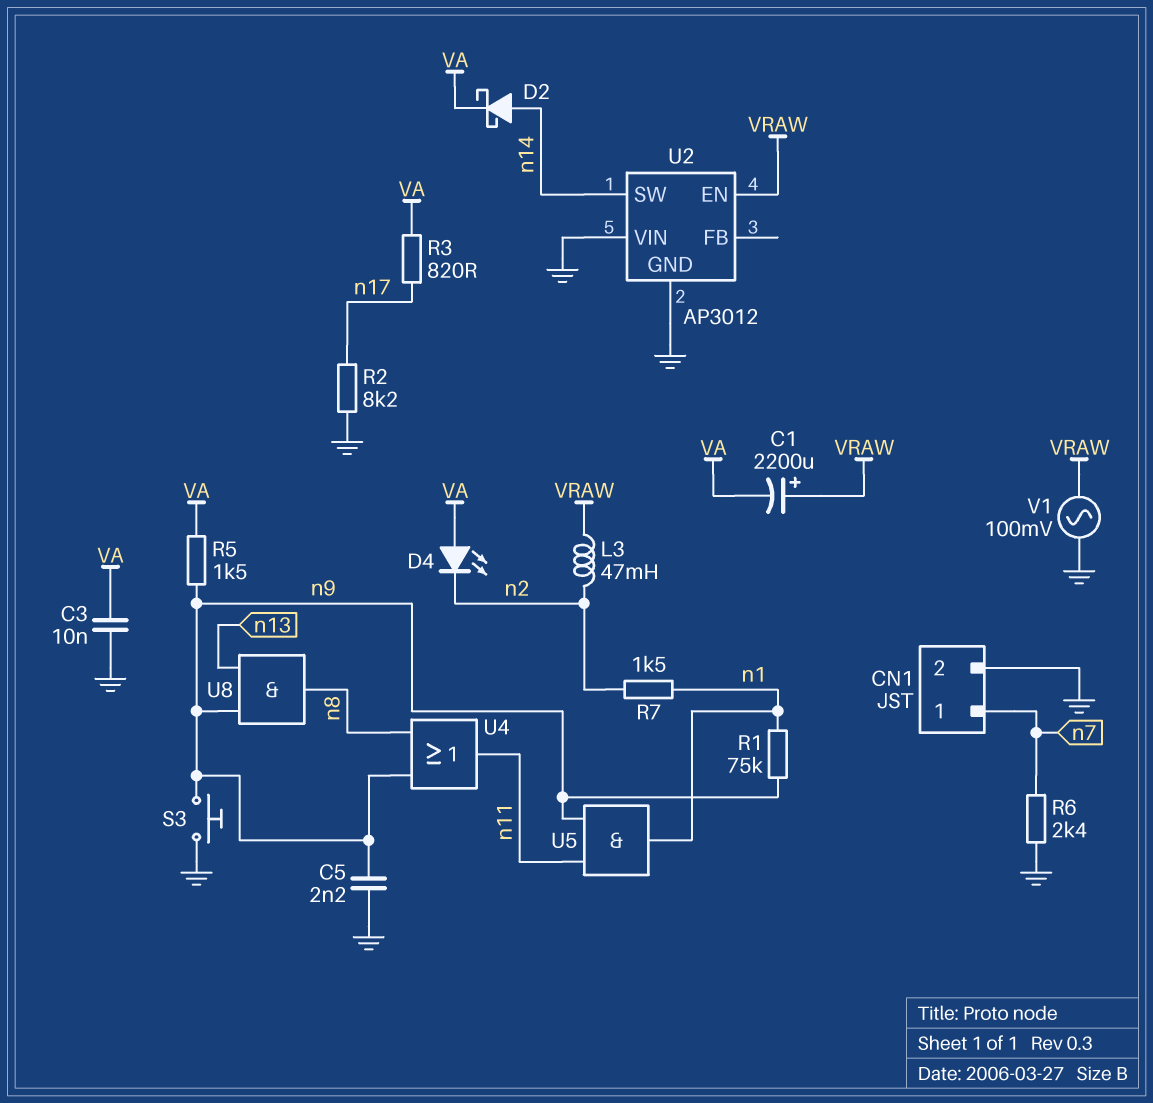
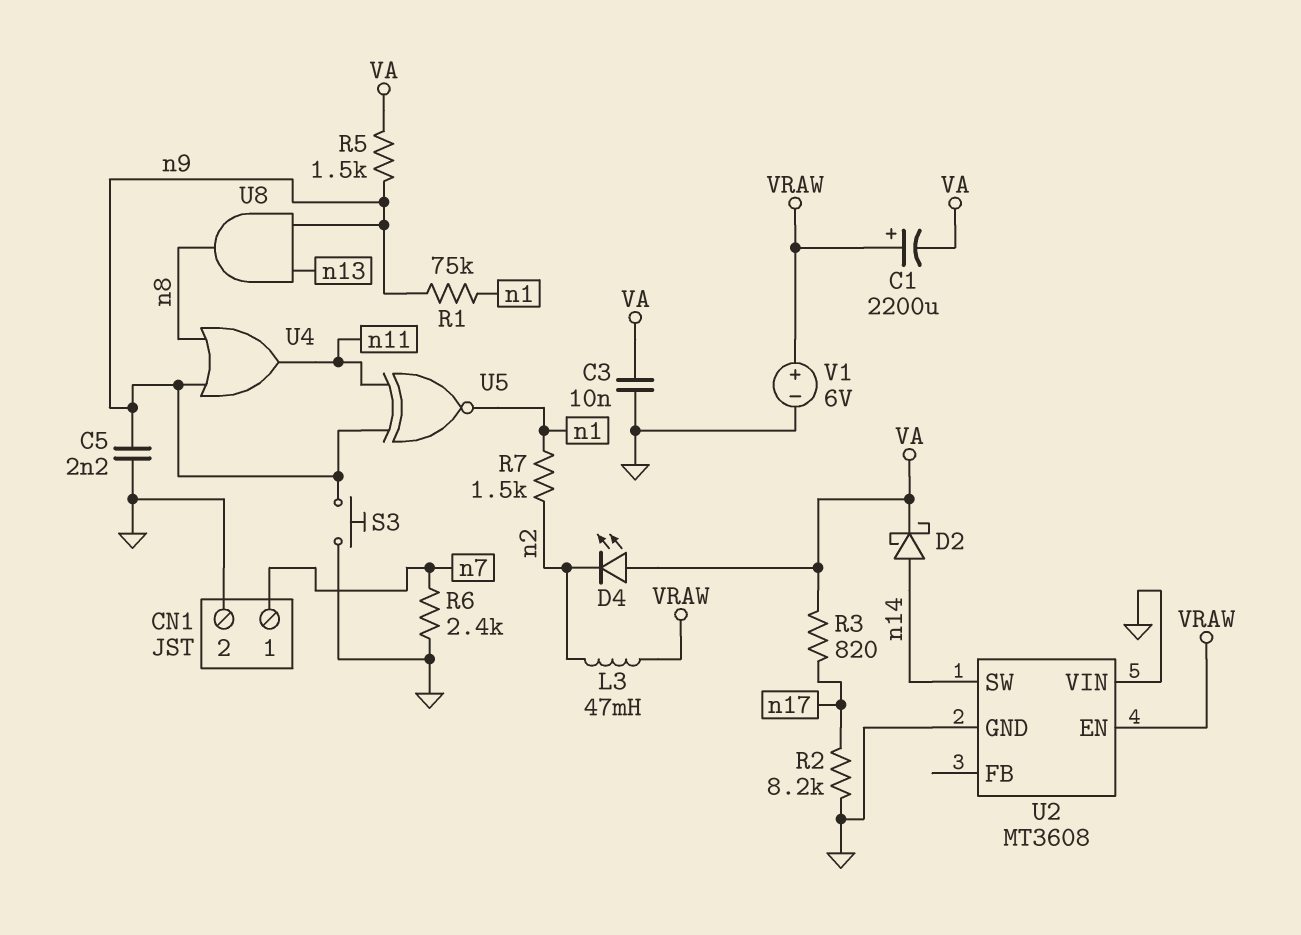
U2: AP3012 -> MT3608
U5: AND (in n9, in n11, out n1) -> XNOR (in n9, in n11, out n1)
V1: AC 100mV (GND, VRAW) -> 6V (plus VRAW, minus GND)

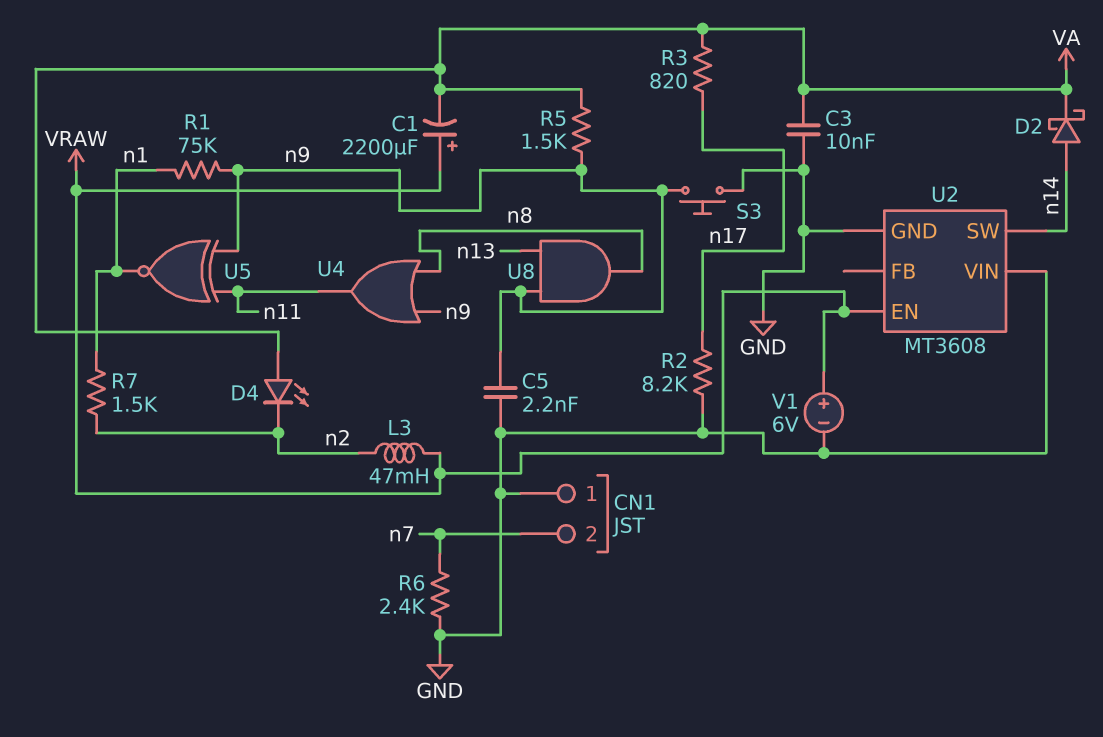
CN1 pin 1: n7 -> GND
CN1 pin 2: GND -> n7

